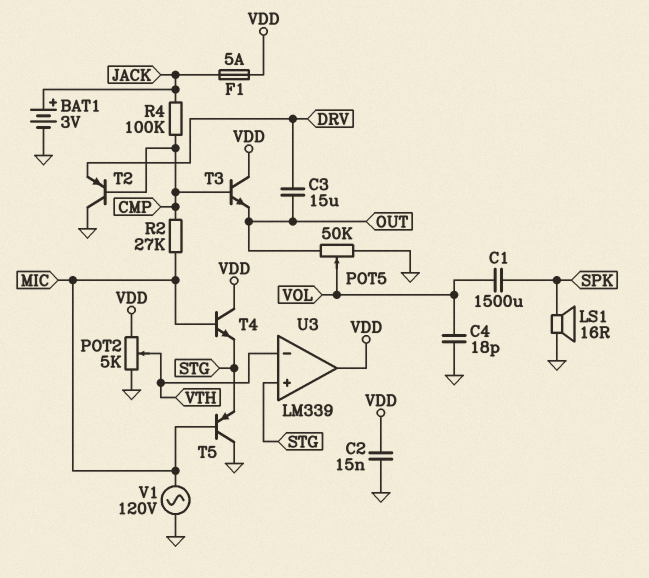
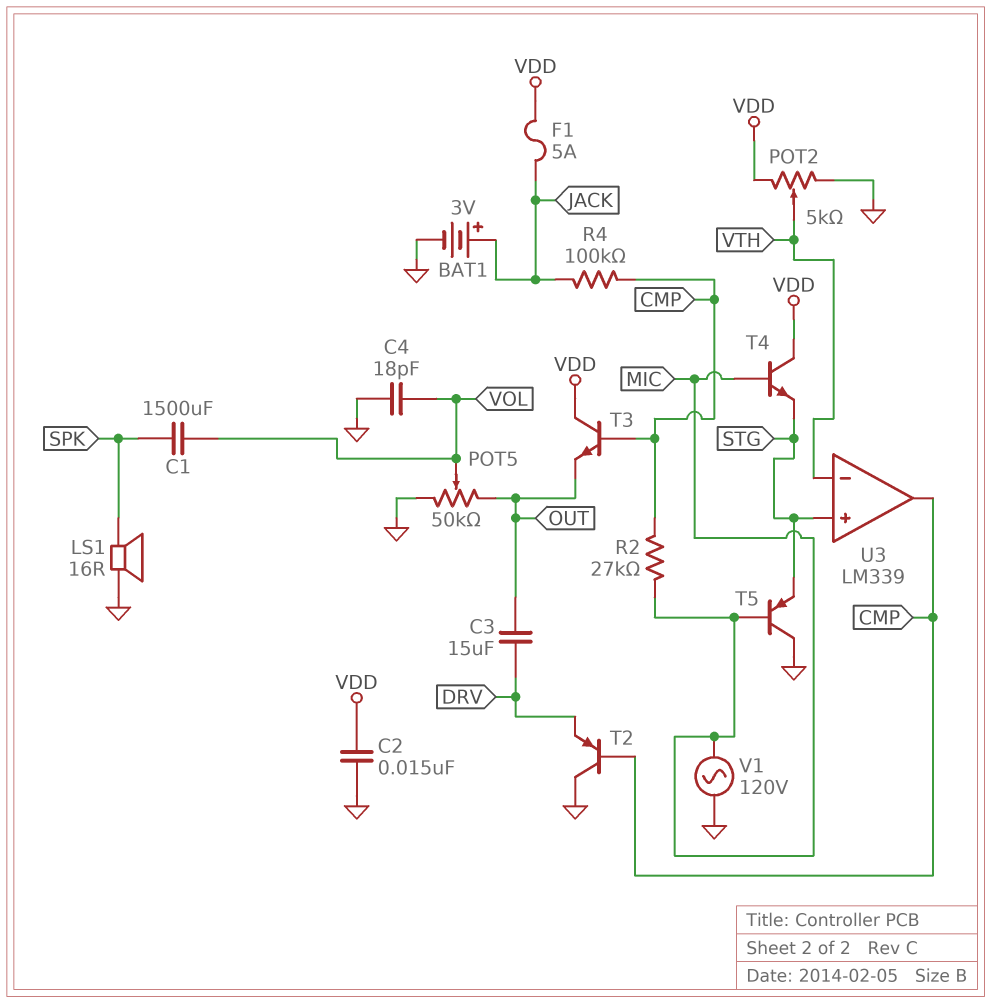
U3 pin out: VDD -> CMP

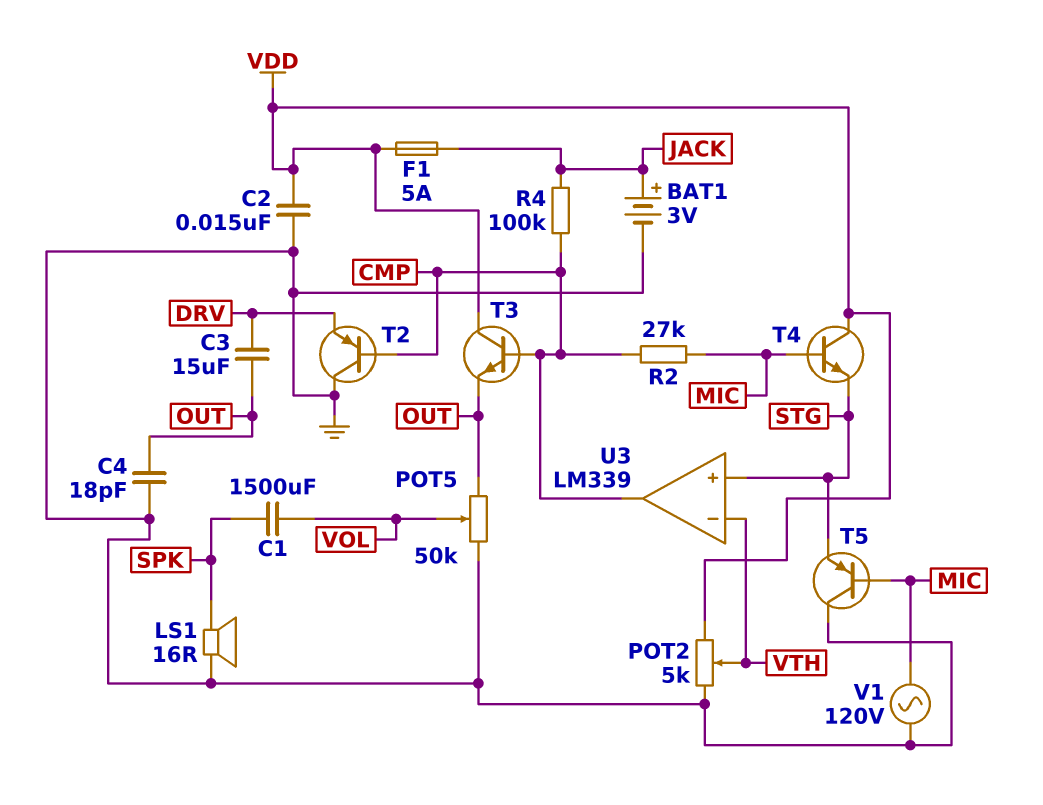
C4: 18pF (GND, VOL) -> 18pF (GND, OUT)

